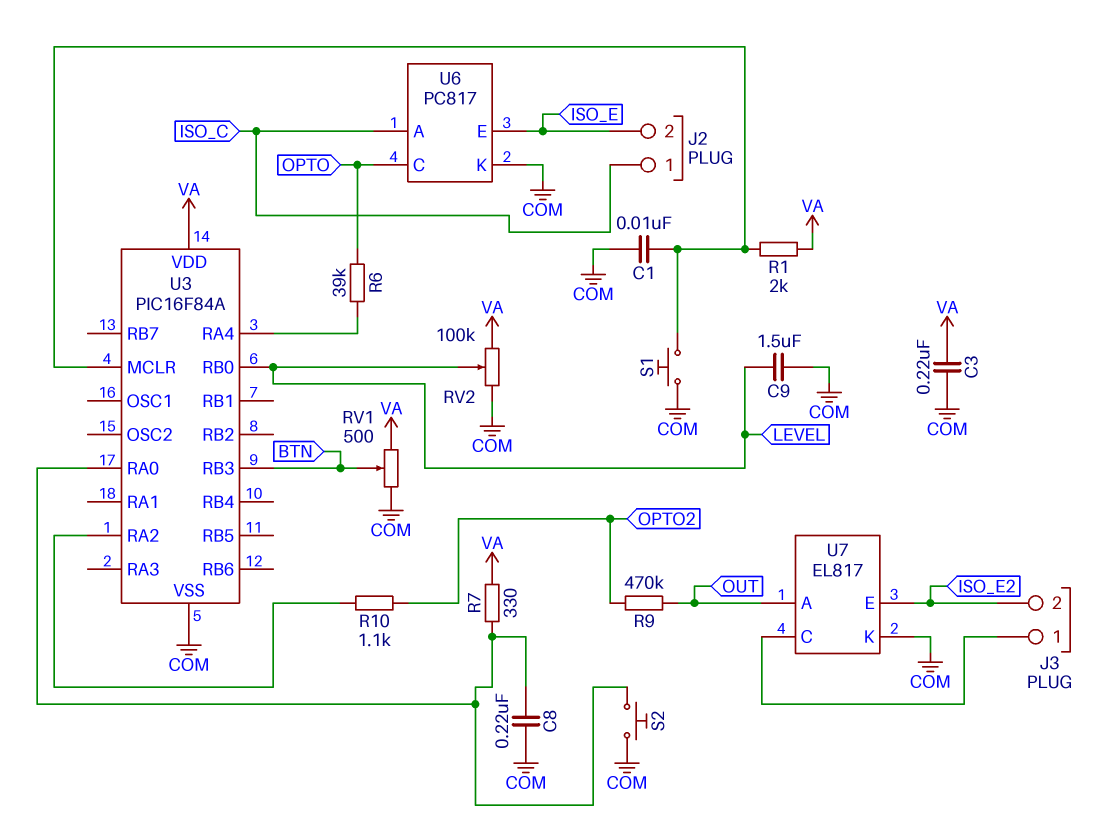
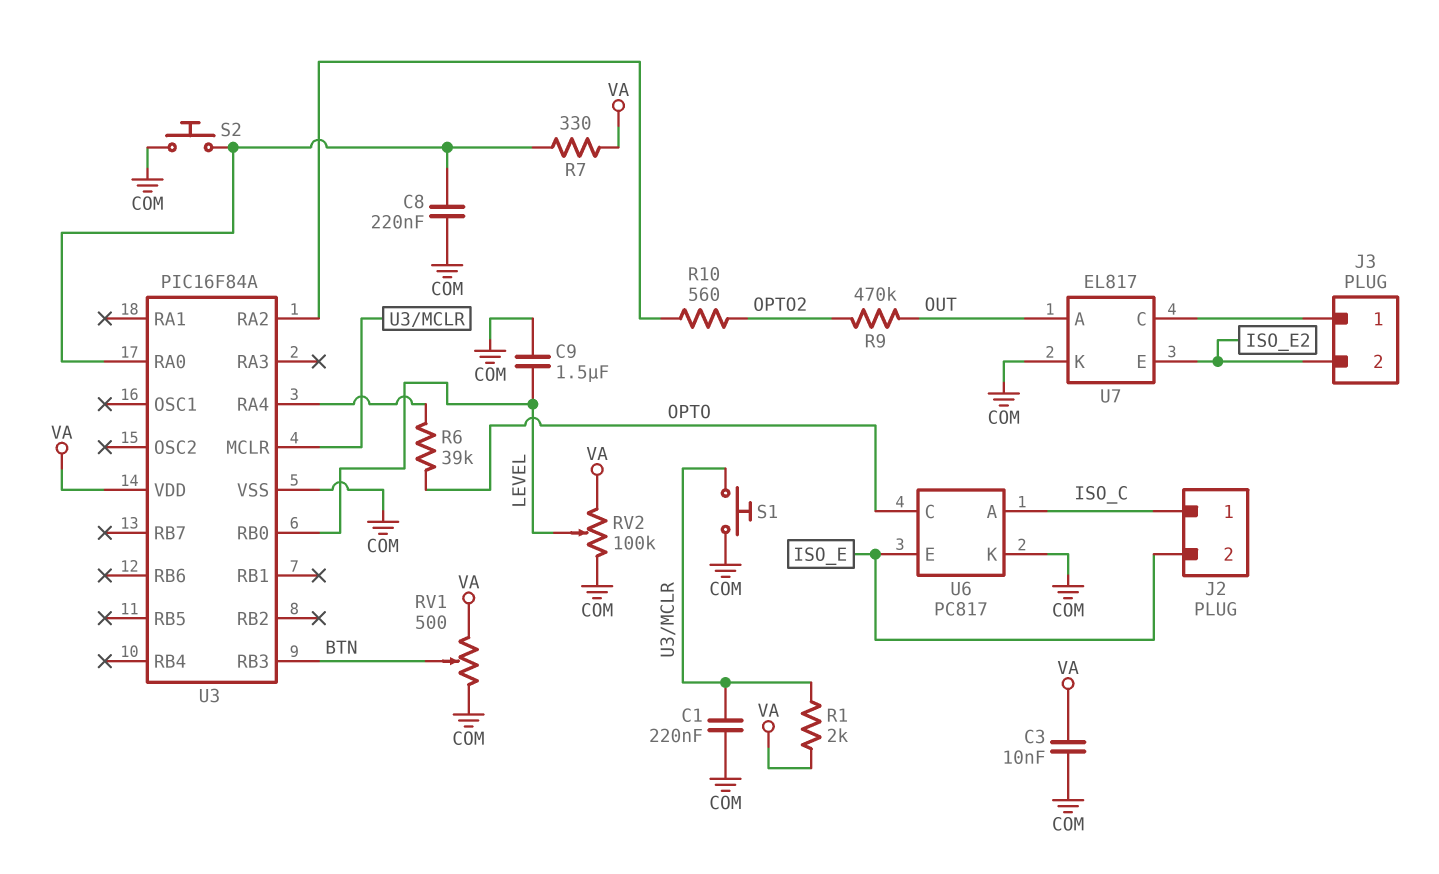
C1: 10nF (COM, U3/MCLR) -> 220nF (COM, U3/MCLR)
C3: 220nF (COM, VA) -> 10nF (COM, VA)
R10: 1.1k (OPTO2, U3/RA2) -> 560 (OPTO2, U3/RA2)

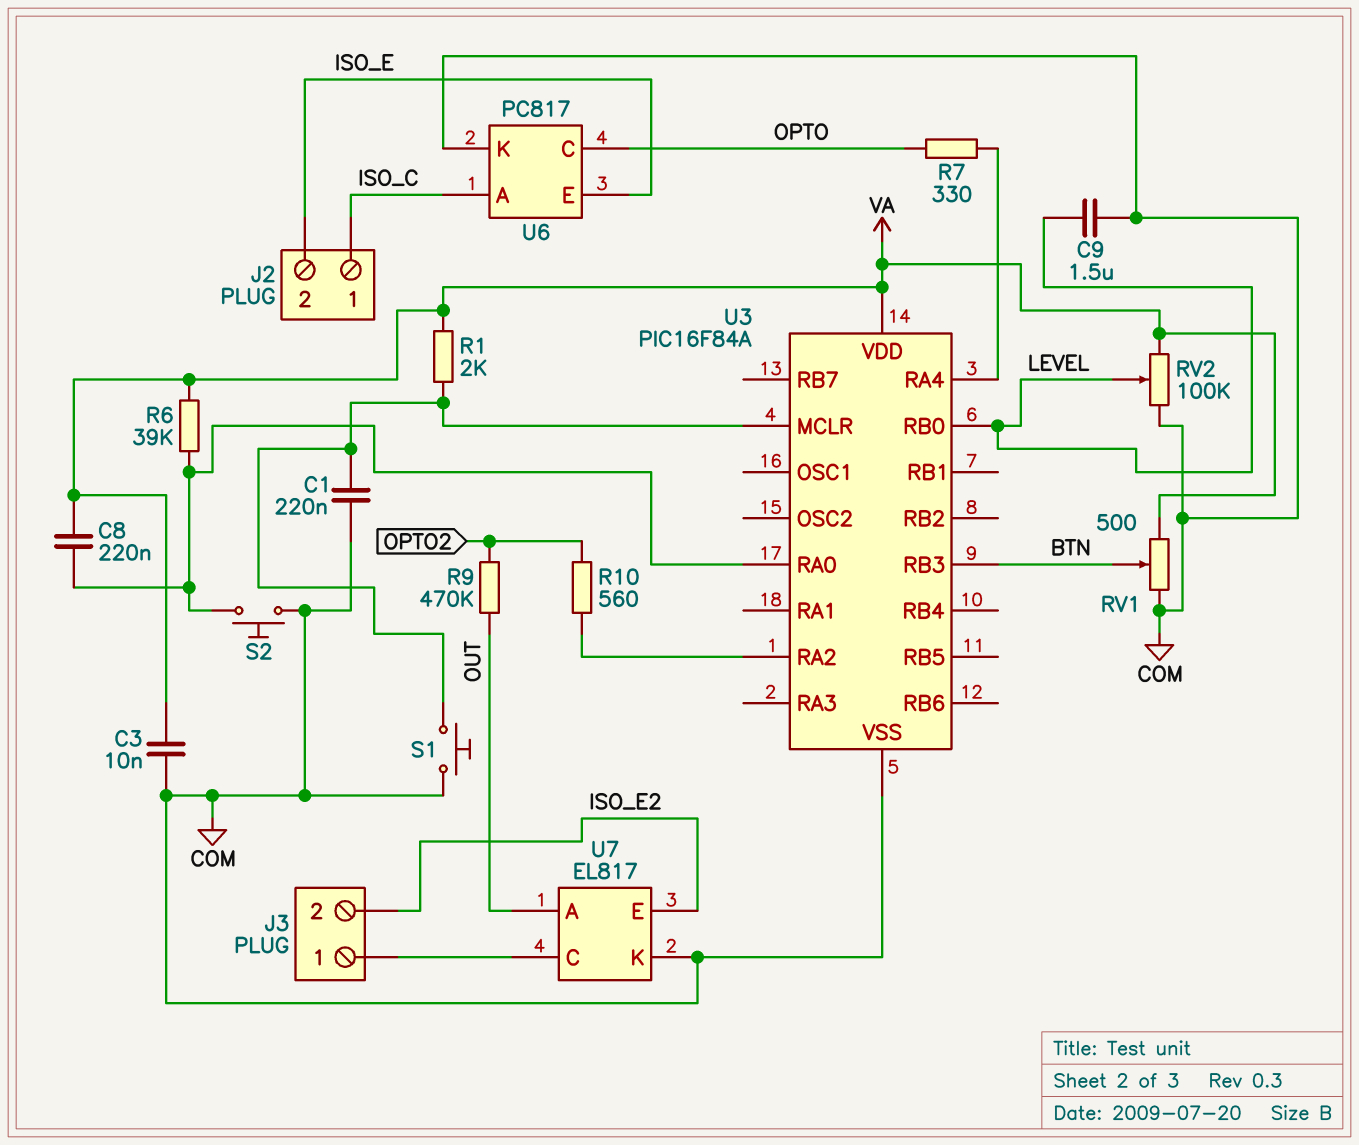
C8: 220nF (COM, U3/RA0) -> 220nF (U3/RA0, VA)
R6: 39k (OPTO, U3/RA4) -> 39k (U3/RA0, VA)
R7: 330 (U3/RA0, VA) -> 330 (OPTO, U3/RA4)

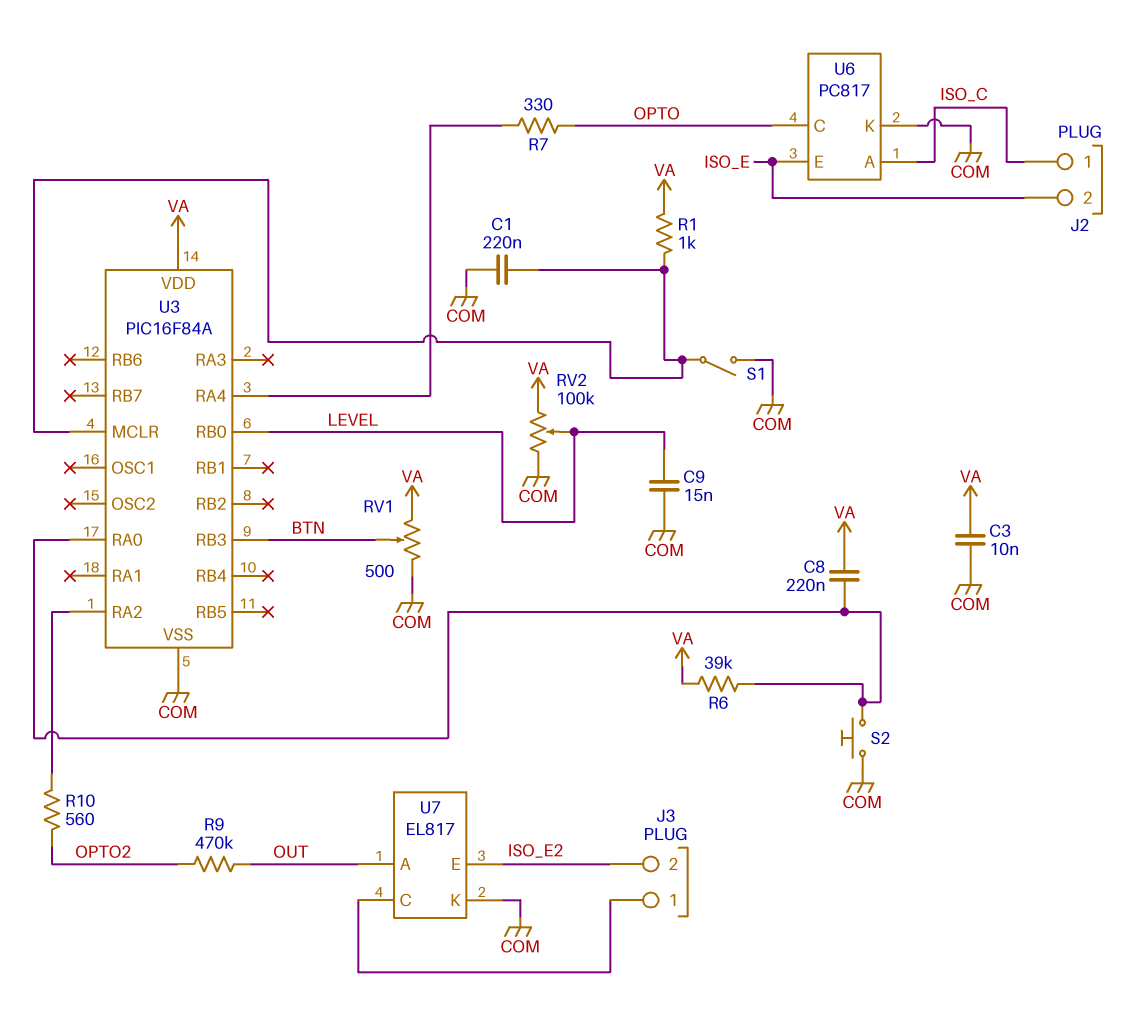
C9: 1.5uF (COM, LEVEL) -> 15nF (COM, LEVEL)
R1: 2k (U3/MCLR, VA) -> 1k (U3/MCLR, VA)
S1: button (COM, U3/MCLR) -> switch (COM, U3/MCLR)

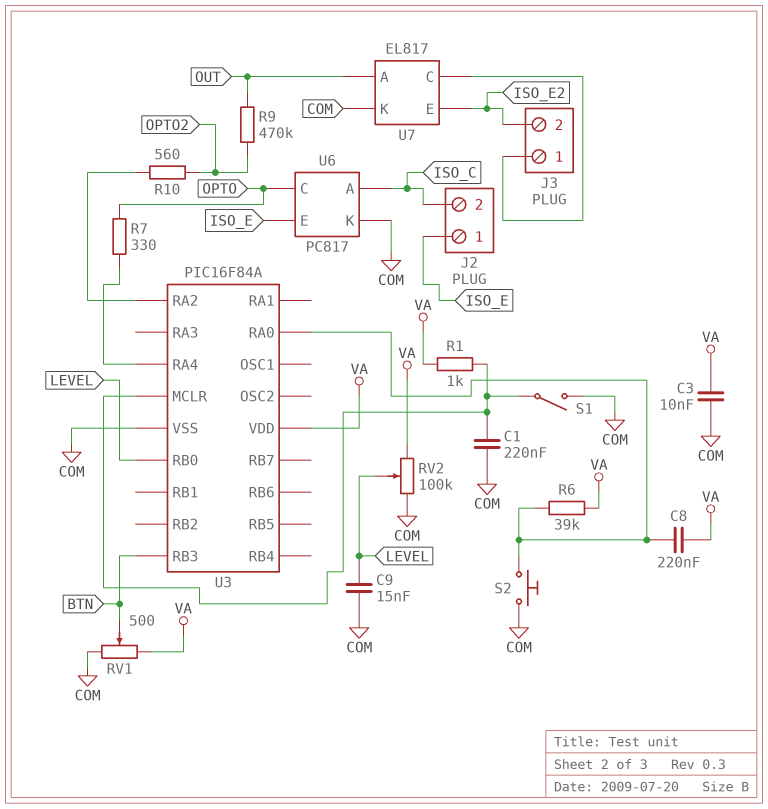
J2 pin 1: ISO_C -> ISO_E
J2 pin 2: ISO_E -> ISO_C

